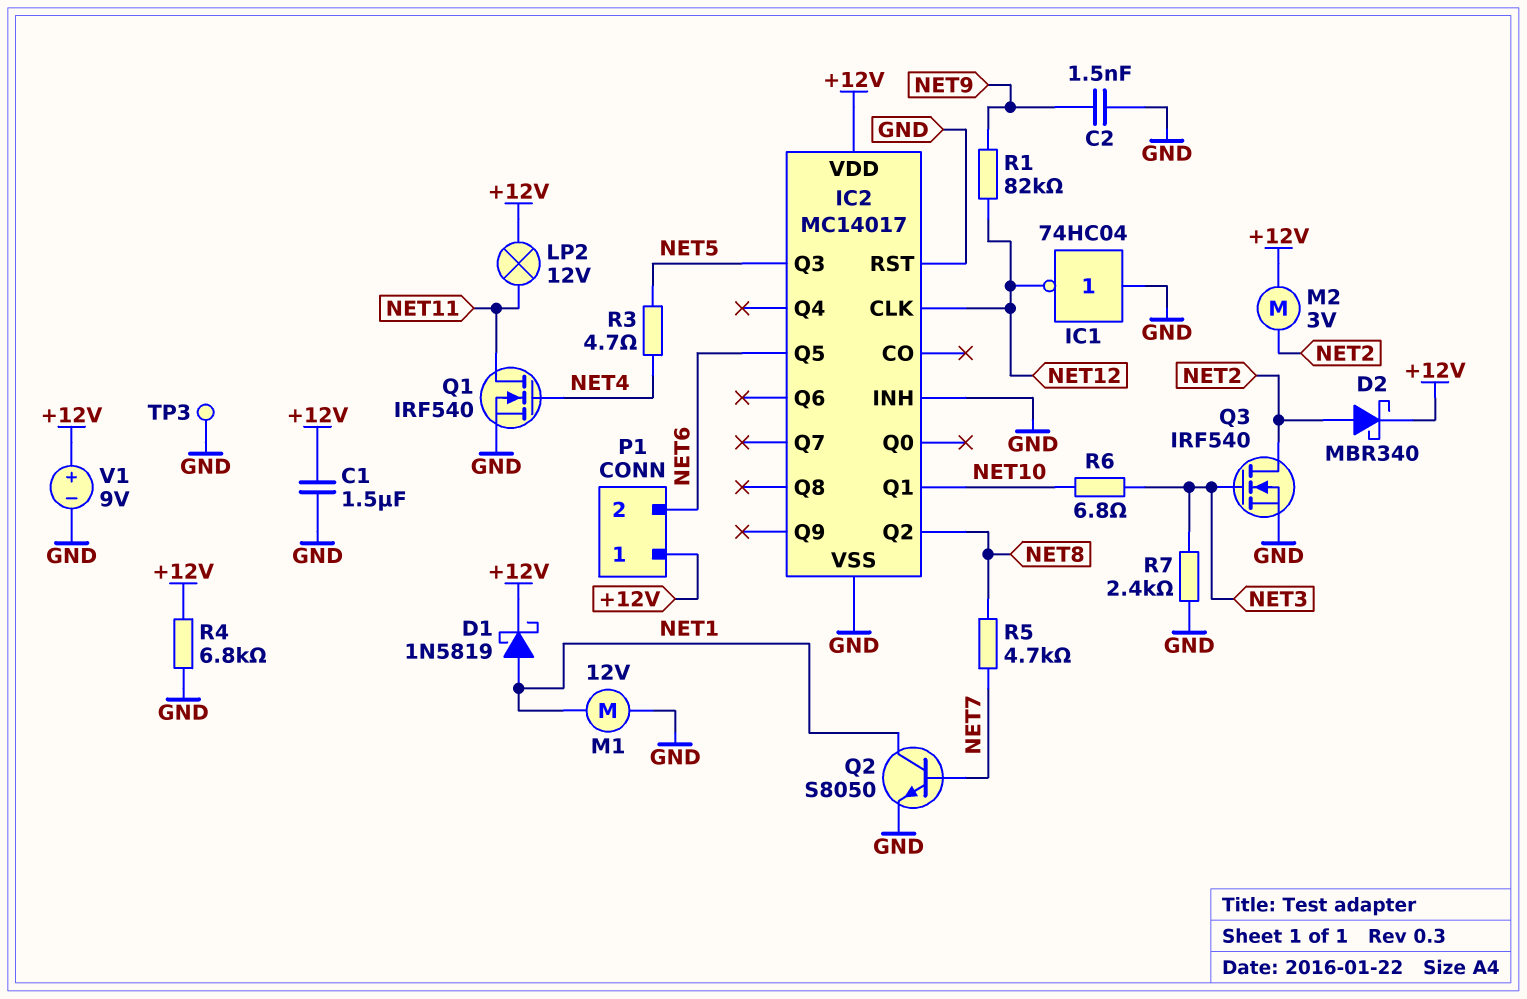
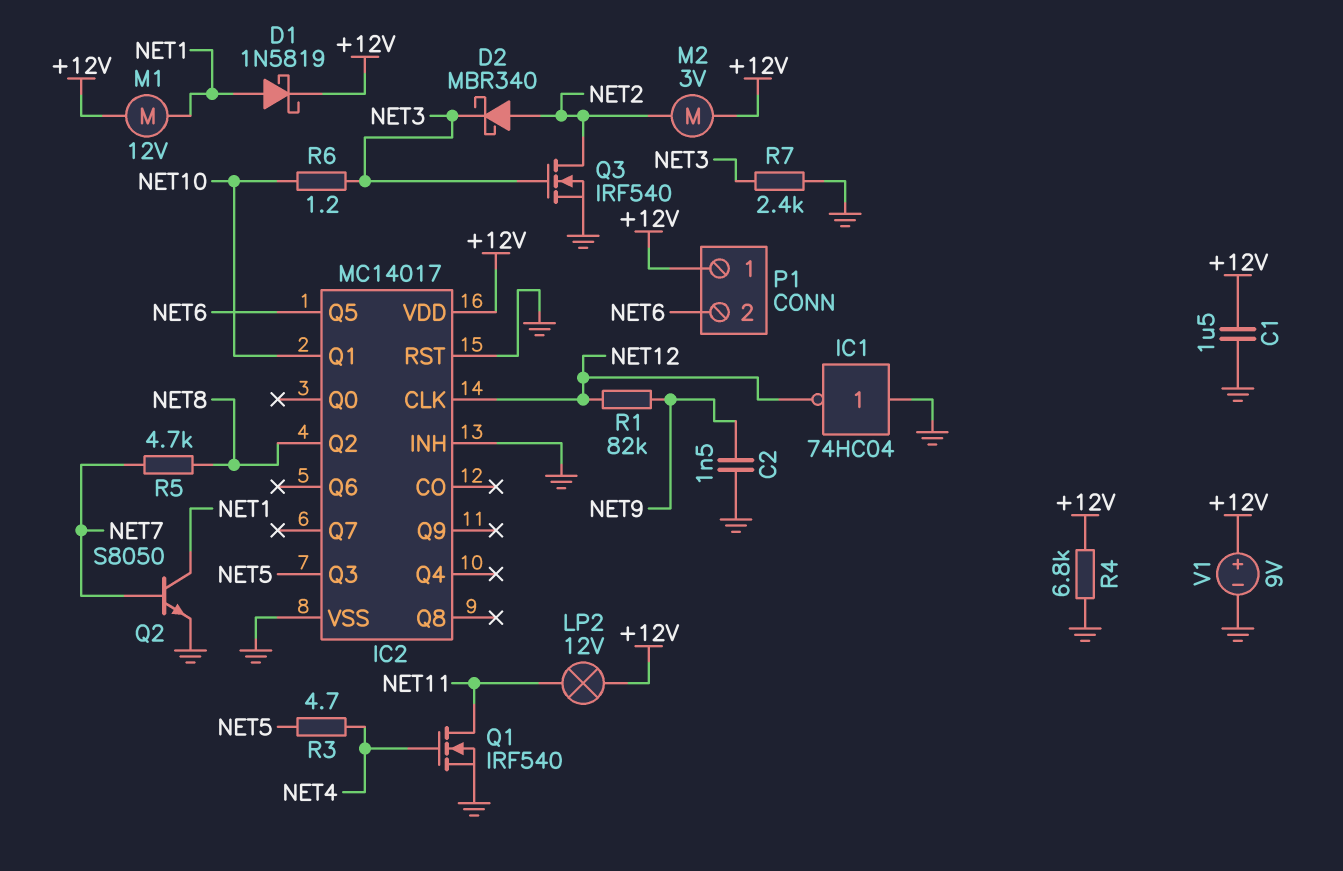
D2: schottky MBR340 (A NET2, K +12V) -> schottky MBR340 (A NET2, K NET3)
M1: motor 12V (GND, NET1) -> motor 12V (+12V, NET1)
R6: 6.8 (NET3, NET10) -> 1.2 (NET3, NET10)
TP3: test point (GND) -> none

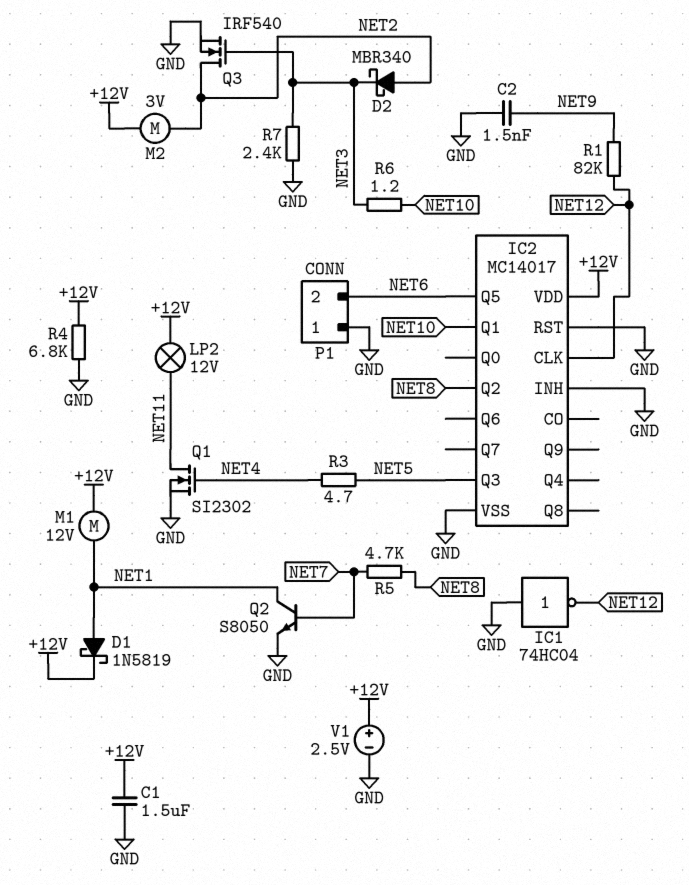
P1 pin 1: +12V -> GND
Q1: NMOS IRF540 (G NET4, D NET11, S GND) -> NMOS SI2302 (G NET4, D NET11, S GND)
V1: 9V (plus +12V, minus GND) -> 2.5V (plus +12V, minus GND)

